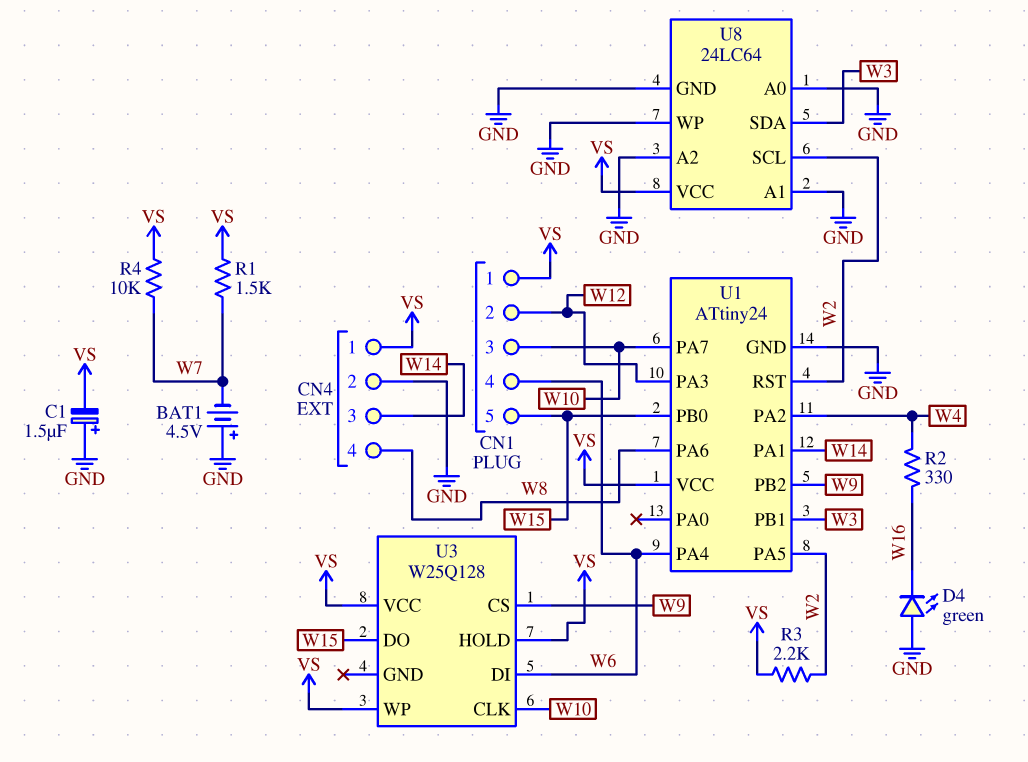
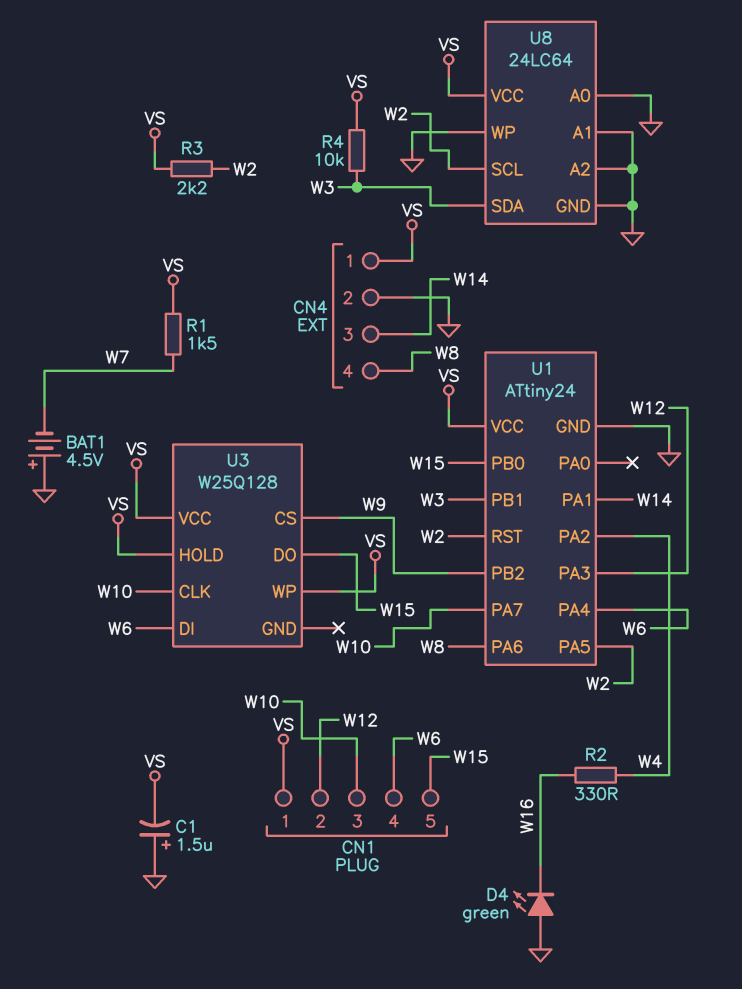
R4: 10k (VS, W7) -> 10k (VS, W3)

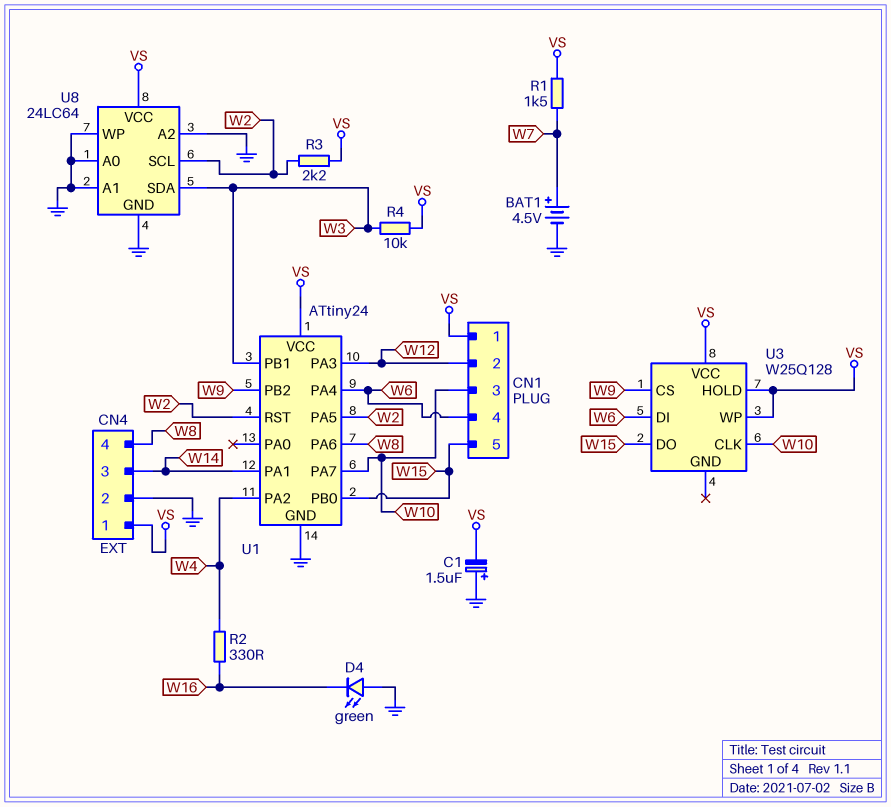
BAT1: 4.5V (plus GND, minus W7) -> 4.5V (plus W7, minus GND)

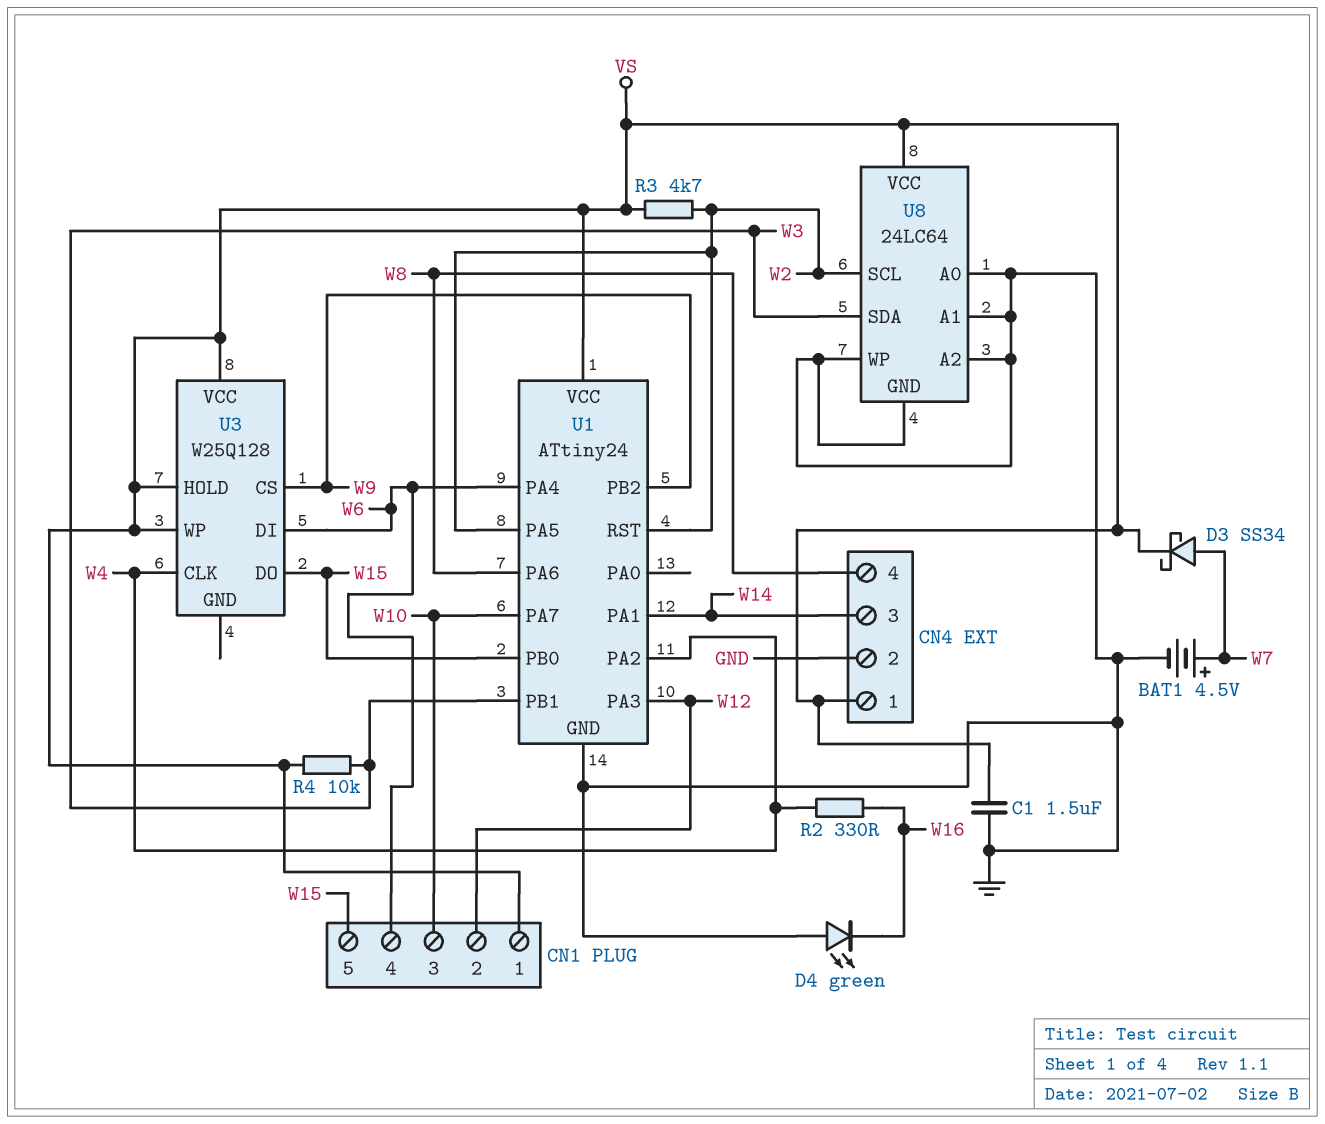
C1: 1.5uF (plus GND, minus VS) -> 1.5uF (GND, VS)
D3: none -> schottky SS34 (A W7, K VS)
R1: 1.5k (VS, W7) -> none
R3: 2.2k (VS, W2) -> 4.7k (VS, W2)
U3 pin CLK: W10 -> W4

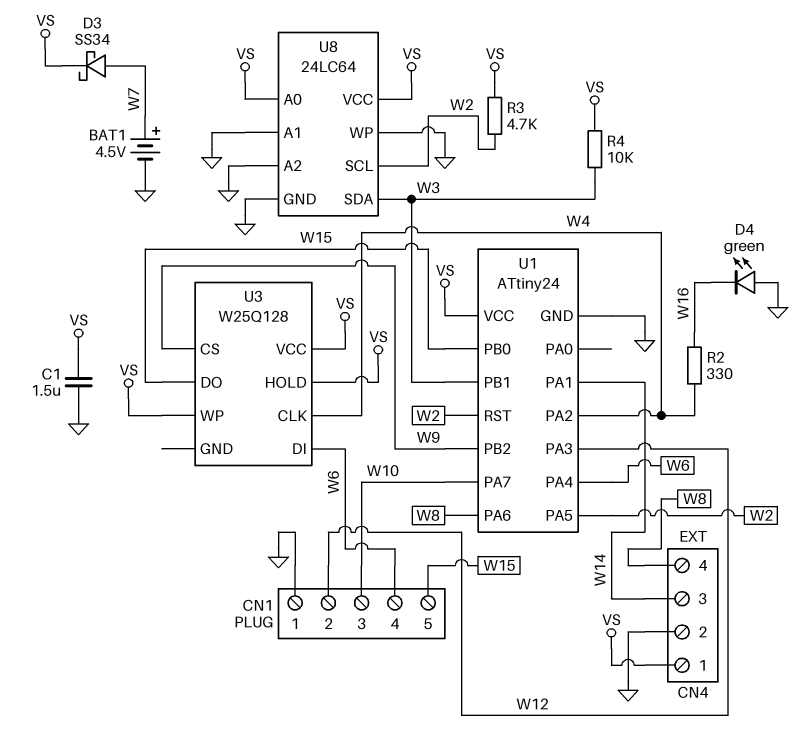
CN1 pin 1: VS -> GND
U8 pin A0: GND -> VS

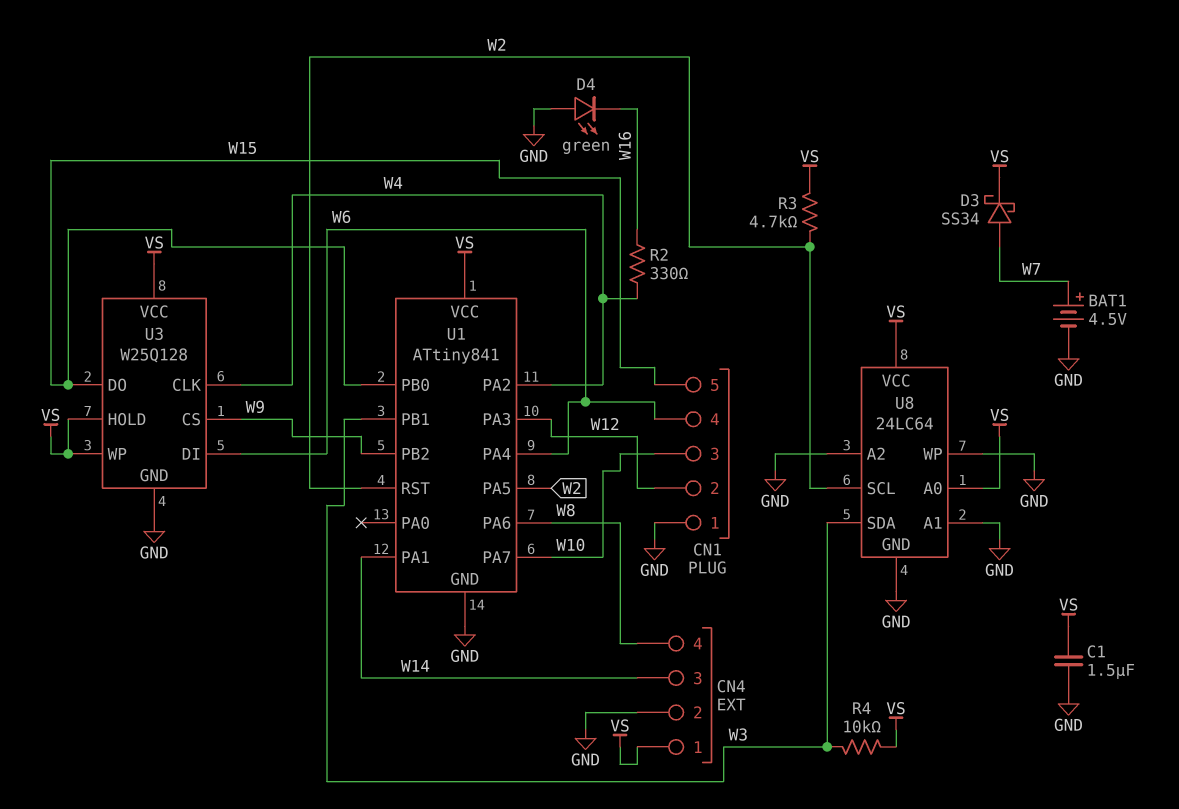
U1: ATtiny24 -> ATtiny841
U3 pin GND: none -> GND

